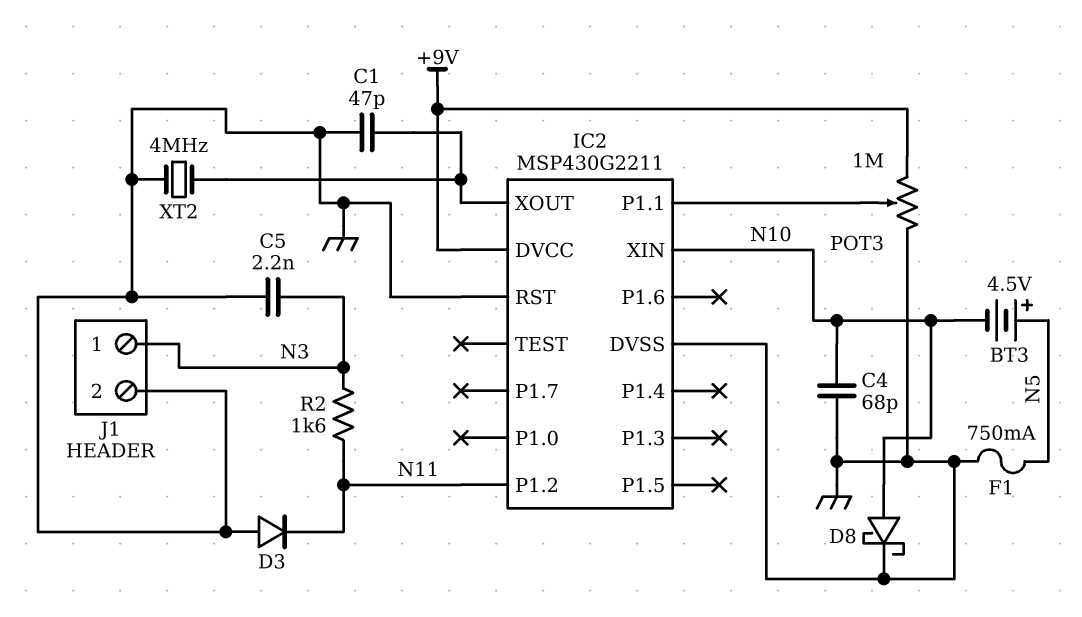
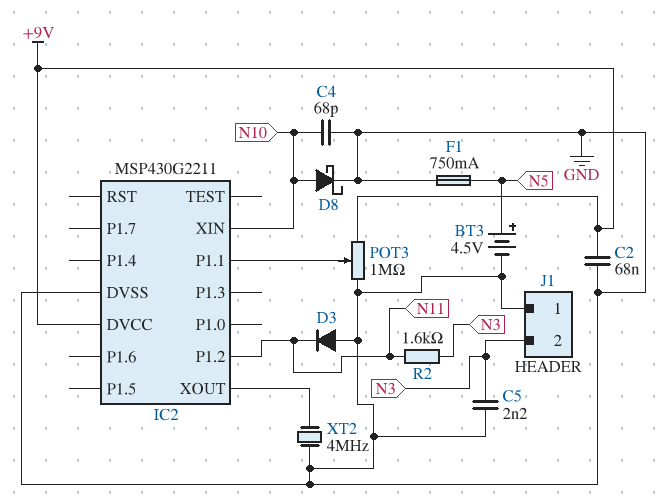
BT3: 4.5V (plus N5, minus N10) -> 4.5V (plus N5, minus GND)
C1: 47pF (GND, IC2/XOUT) -> none
C2: none -> 68nF (+9V, GND)
IC2 pin RST: GND -> none
J1 pin 1: N3 -> GND
J1 pin 2: GND -> N3

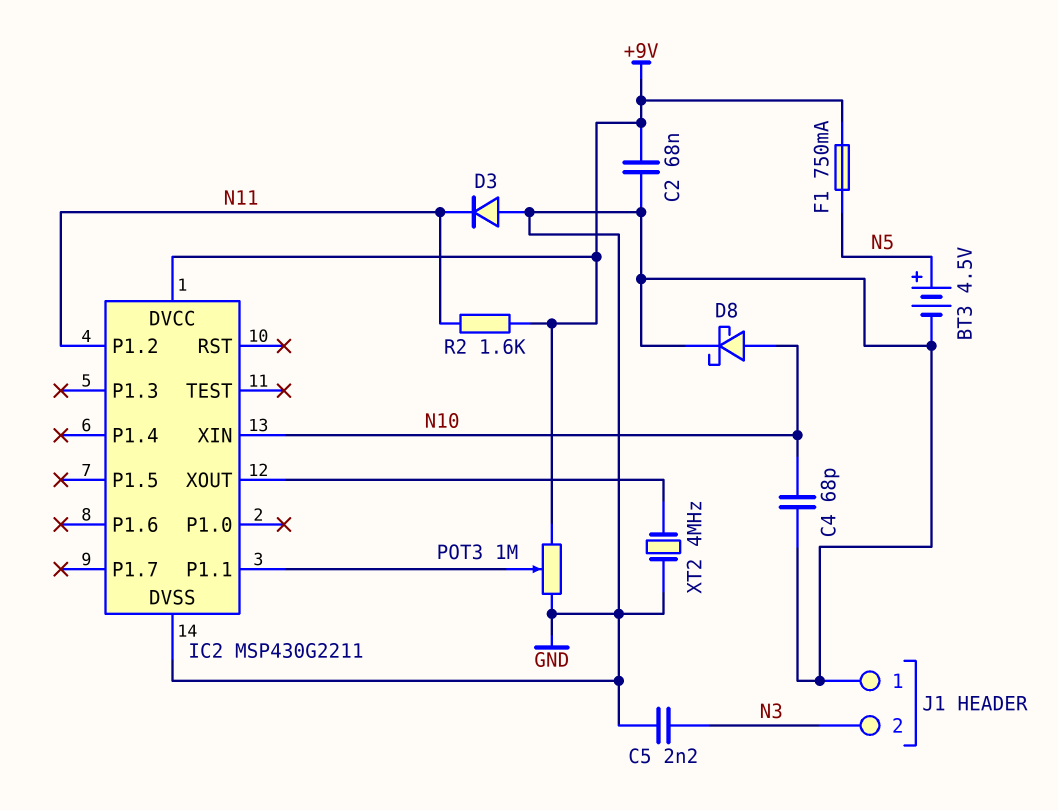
F1: 750mA (GND, N5) -> 750mA (+9V, N5)
R2: 1.6k (N3, N11) -> 1.6k (+9V, N11)

